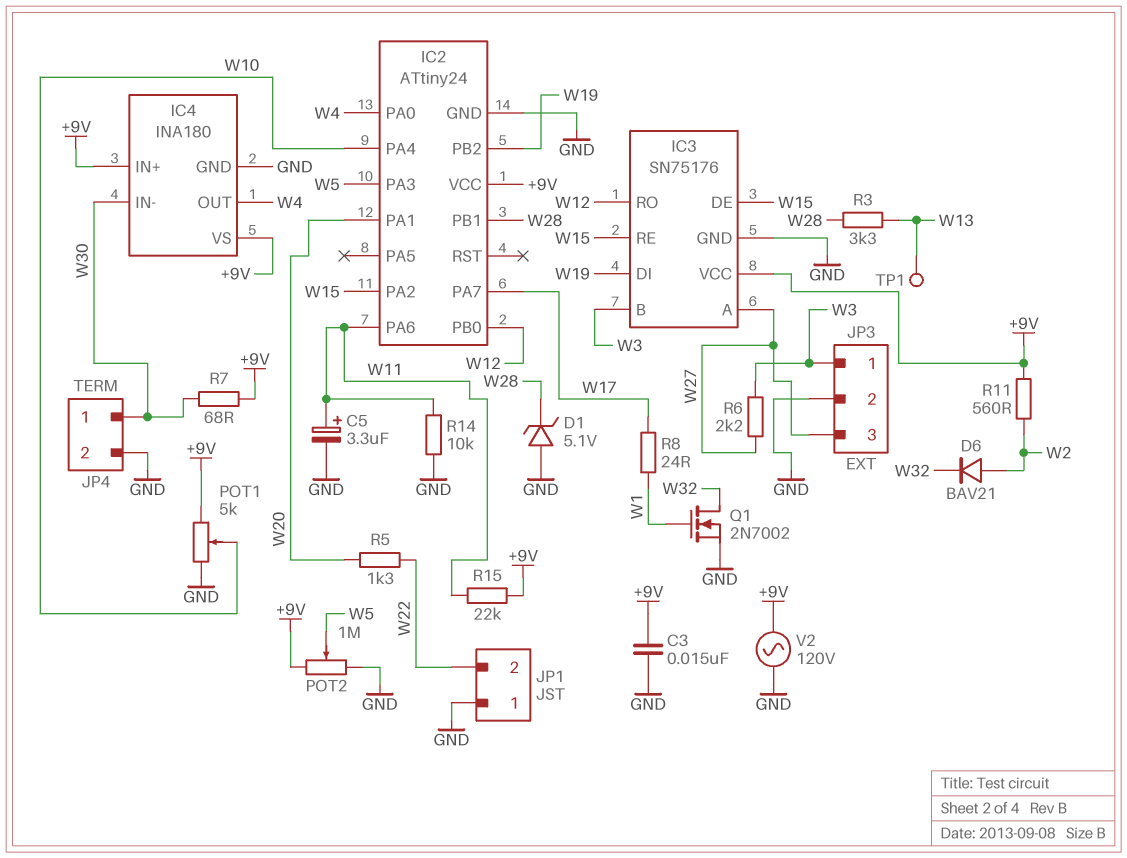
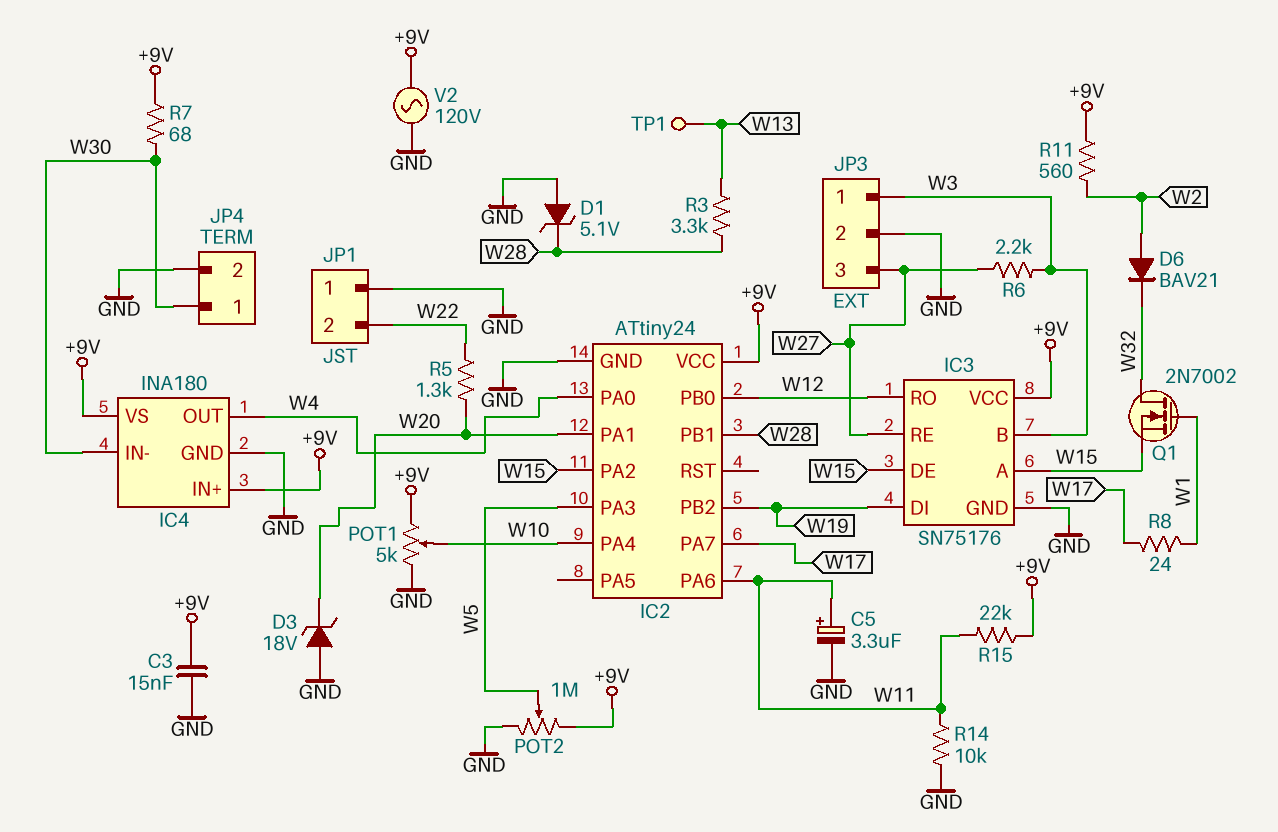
D3: none -> zener 18V (A GND, K W20)
IC3 pin A: W27 -> W15
IC3 pin RE: W15 -> W27
Q1: NMOS 2N7002 (G W1, D W32, S GND) -> NMOS 2N7002 (G W1, D W32, S W15)

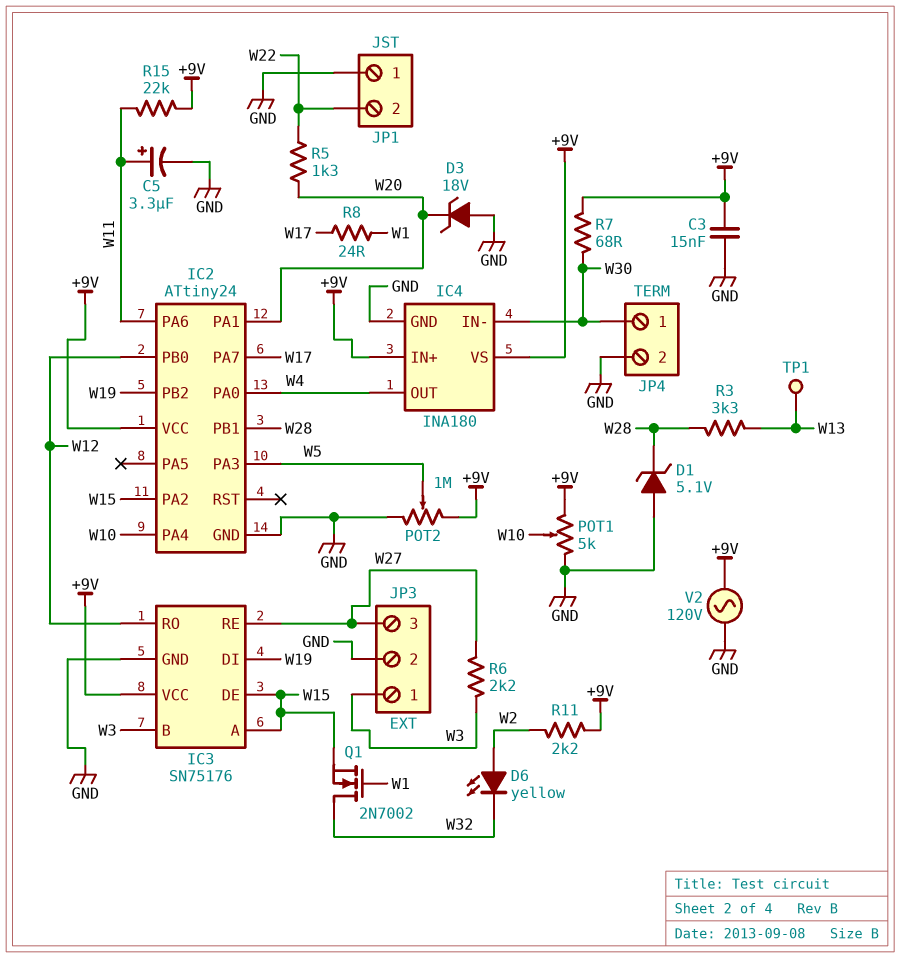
D6: diode BAV21 (A W2, K W32) -> LED yellow (A W2, K W32)
R11: 560 (+9V, W2) -> 2.2k (+9V, W2)
R14: 10k (GND, W11) -> none

